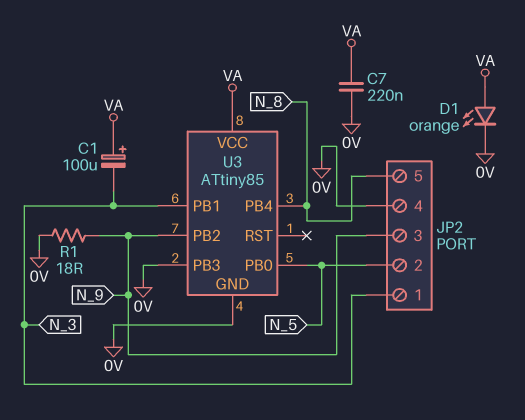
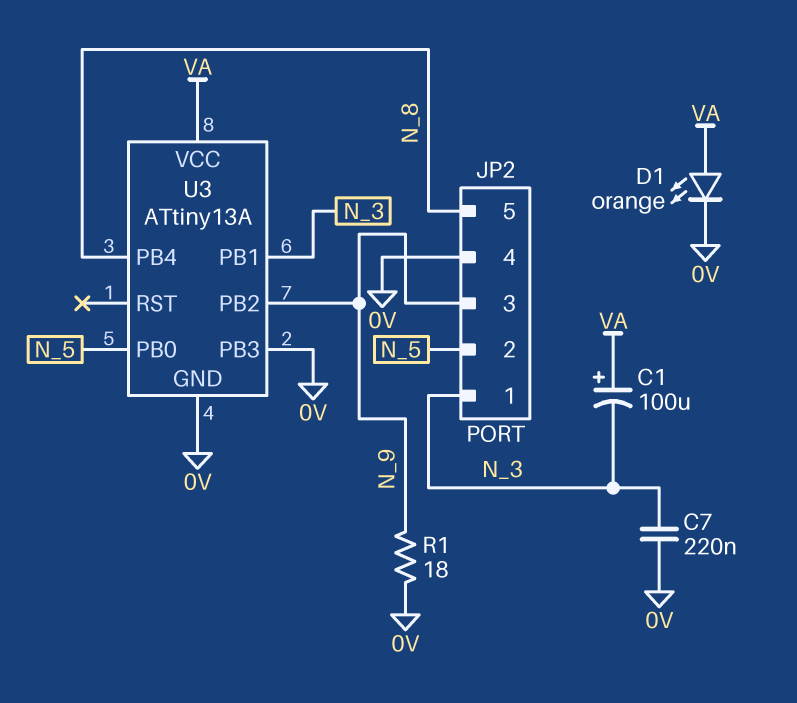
C7: 220nF (0V, VA) -> 220nF (0V, N_3)
U3: ATtiny85 -> ATtiny13A

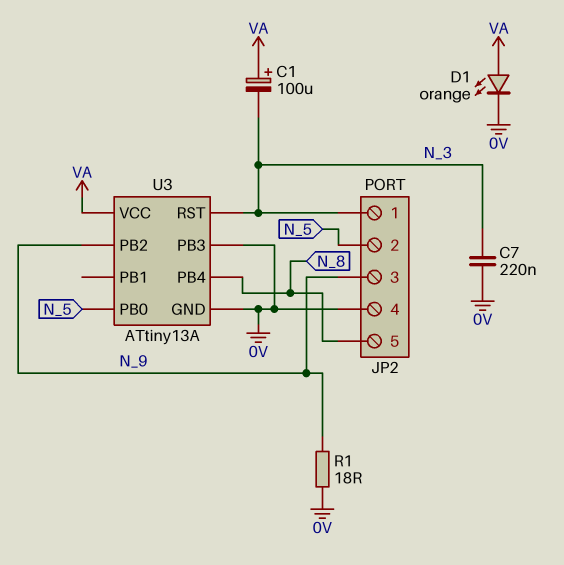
U3 pin PB1: N_3 -> none
U3 pin RST: none -> N_3

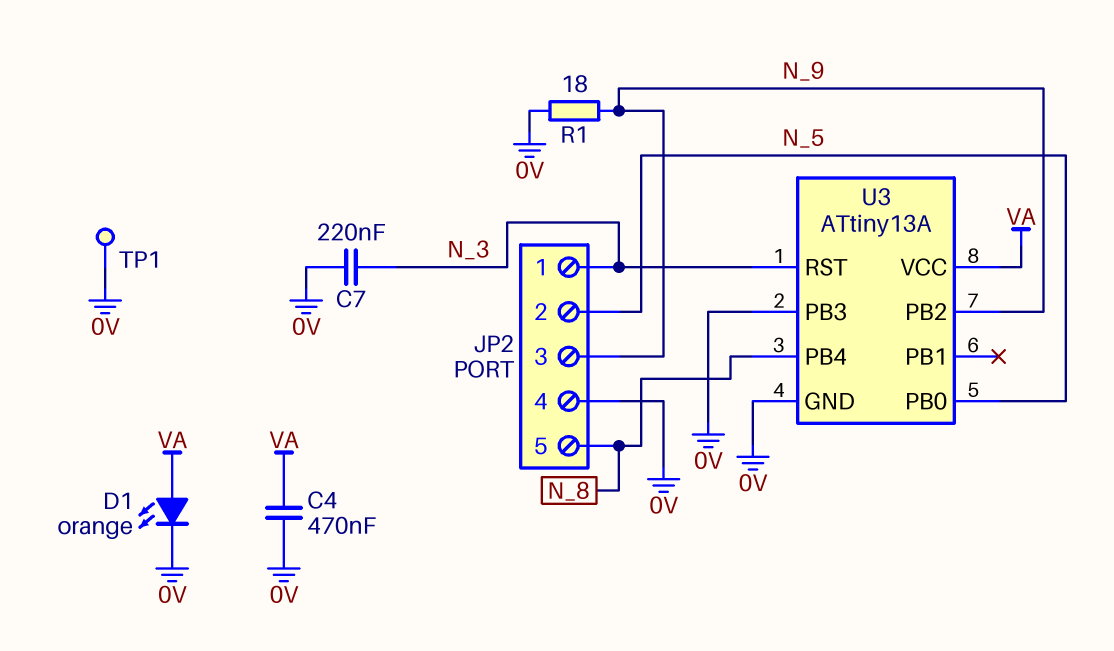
C1: 100uF (plus VA, minus N_3) -> none
C4: none -> 470nF (0V, VA)
TP1: none -> test point (0V)

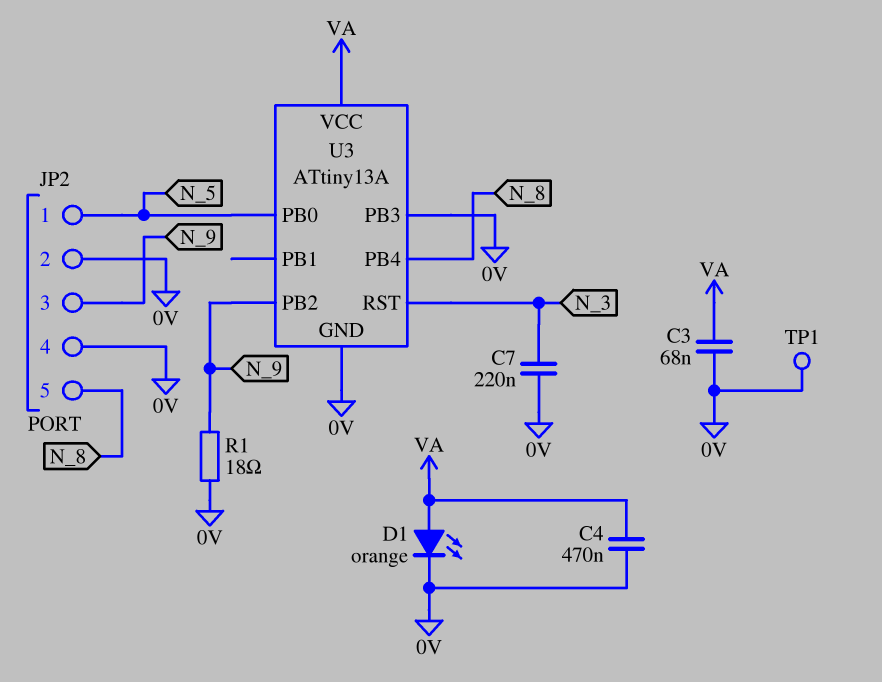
C3: none -> 68nF (0V, VA)
JP2 pin 1: N_3 -> N_5
JP2 pin 2: N_5 -> 0V

